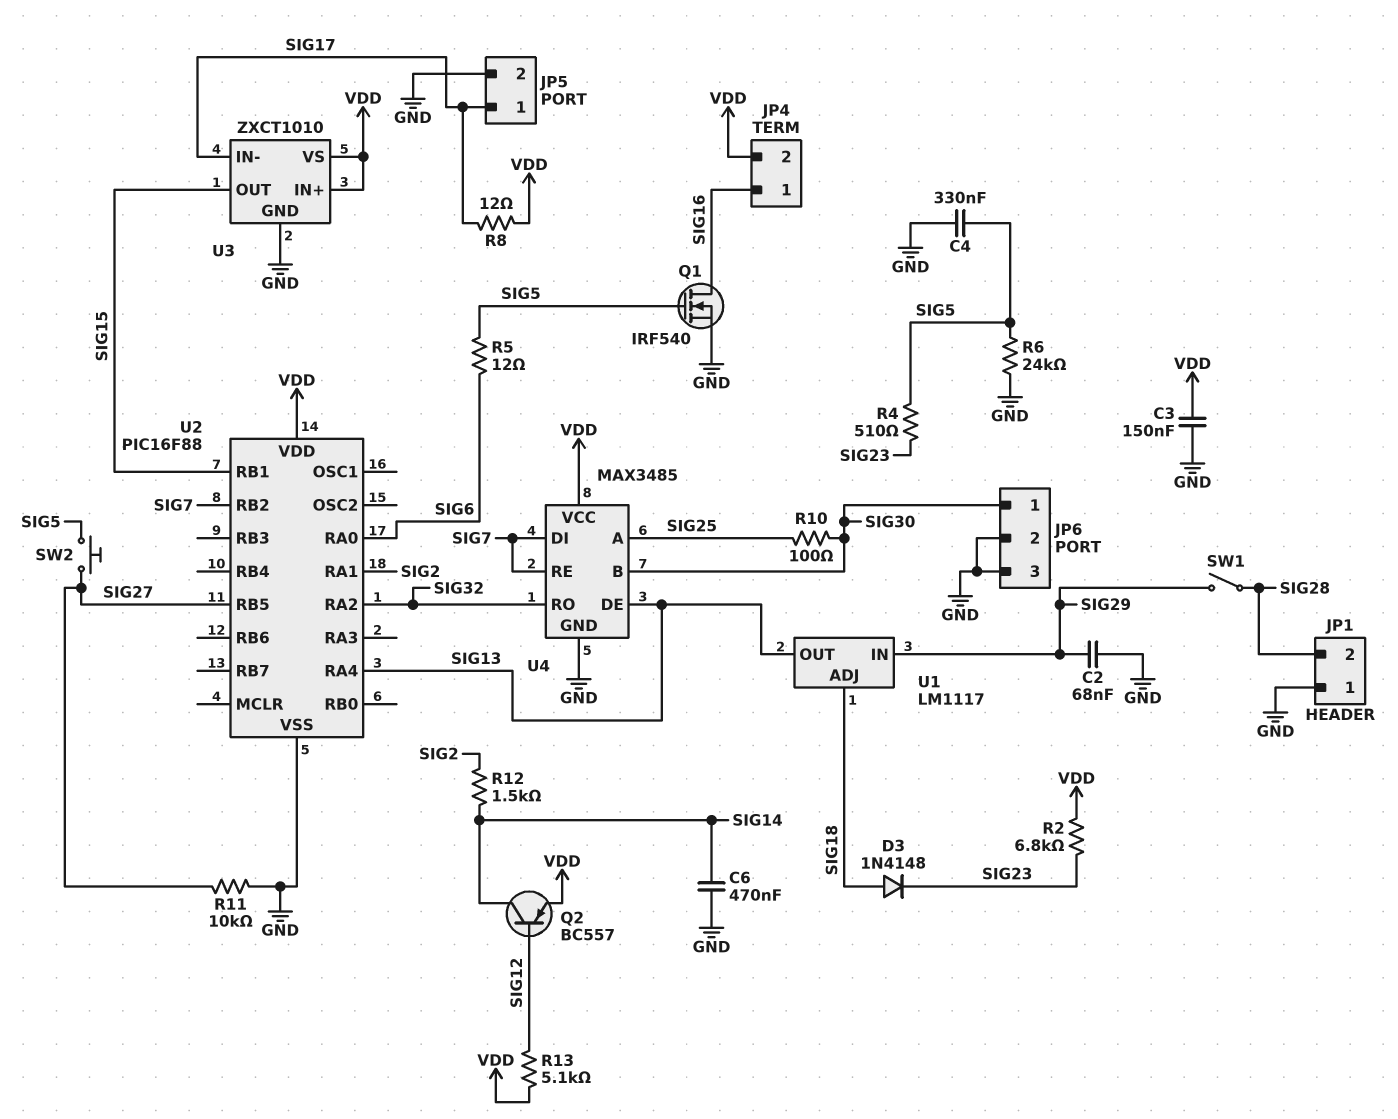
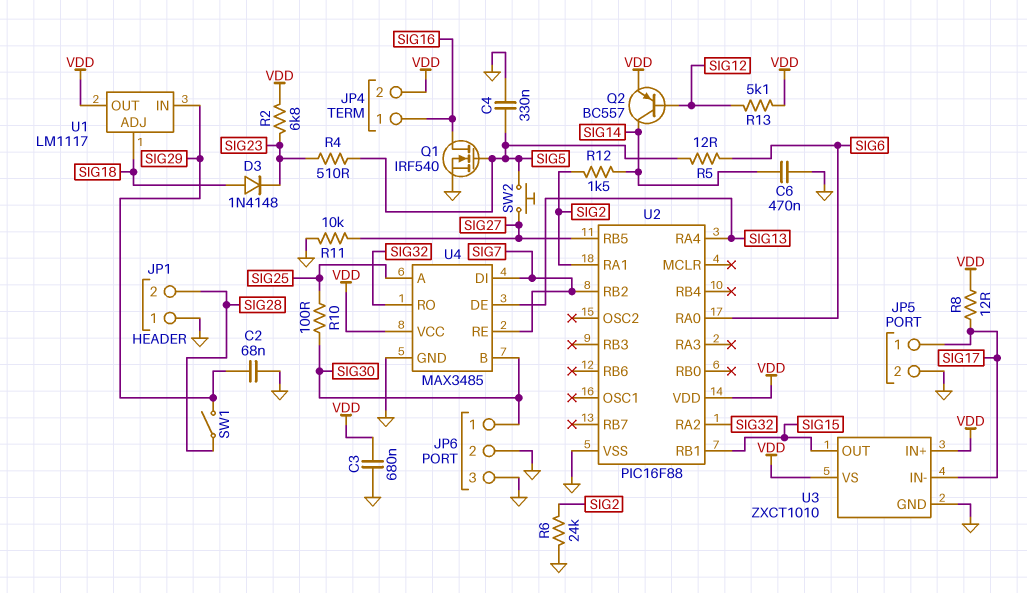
C3: 150nF (GND, VDD) -> 680nF (GND, VDD)
R6: 24k (GND, SIG5) -> 24k (GND, SIG2)
U1 pin OUT: SIG13 -> VDD

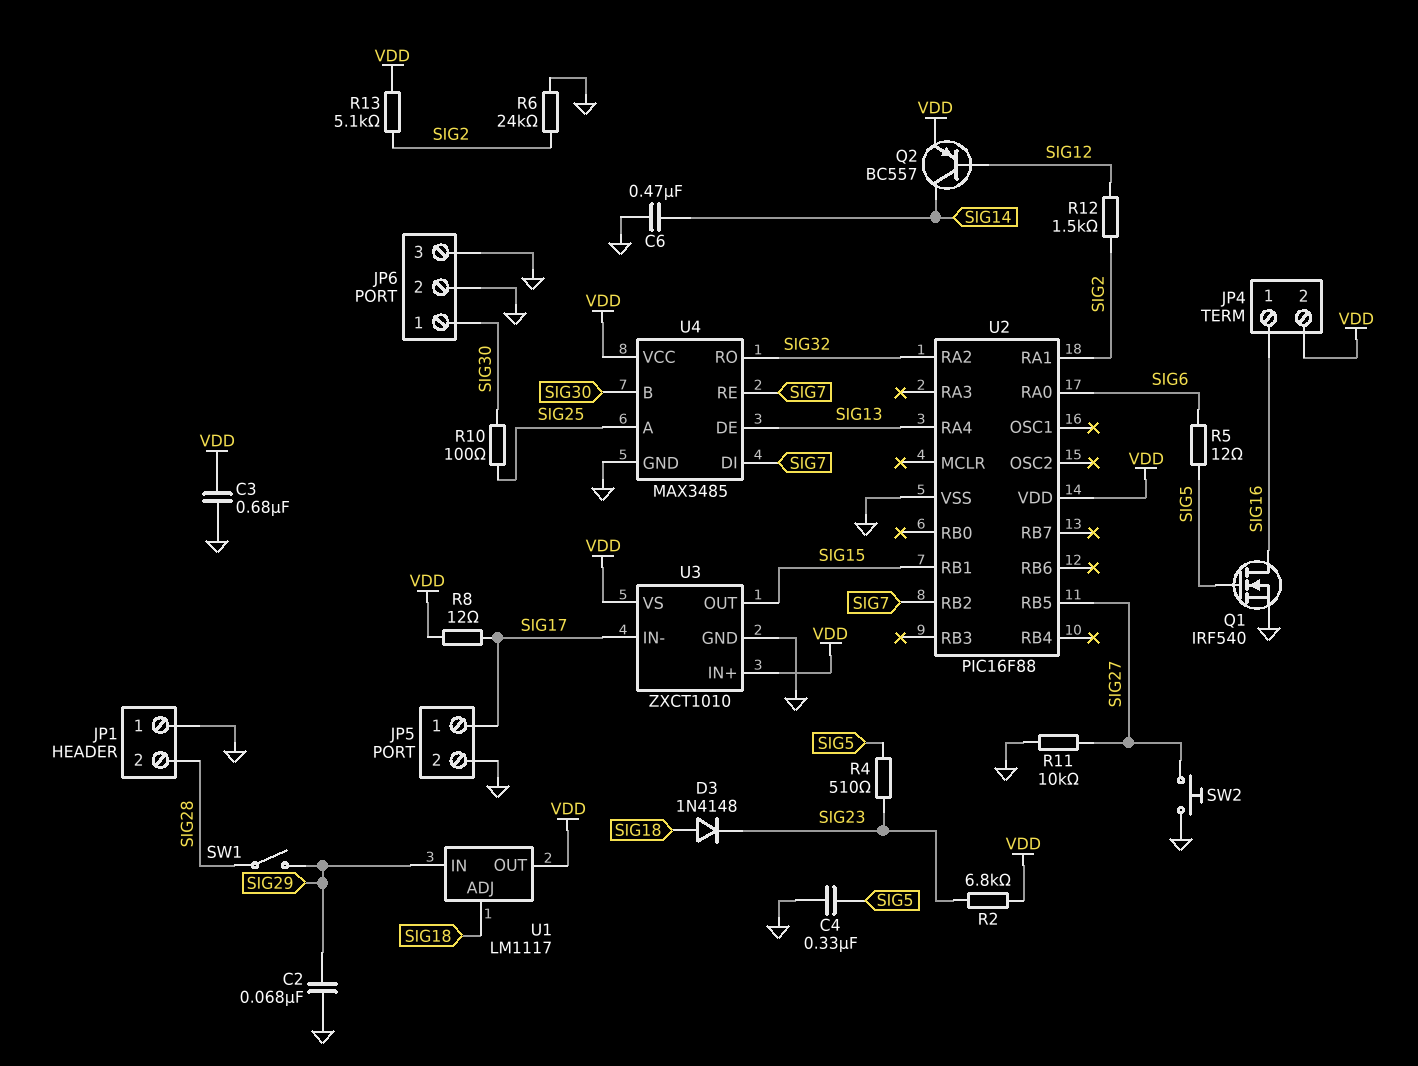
R12: 1.5k (SIG2, SIG14) -> 1.5k (SIG2, SIG12)
R13: 5.1k (SIG12, VDD) -> 5.1k (SIG2, VDD)
SW2: button (SIG5, SIG27) -> button (GND, SIG27)

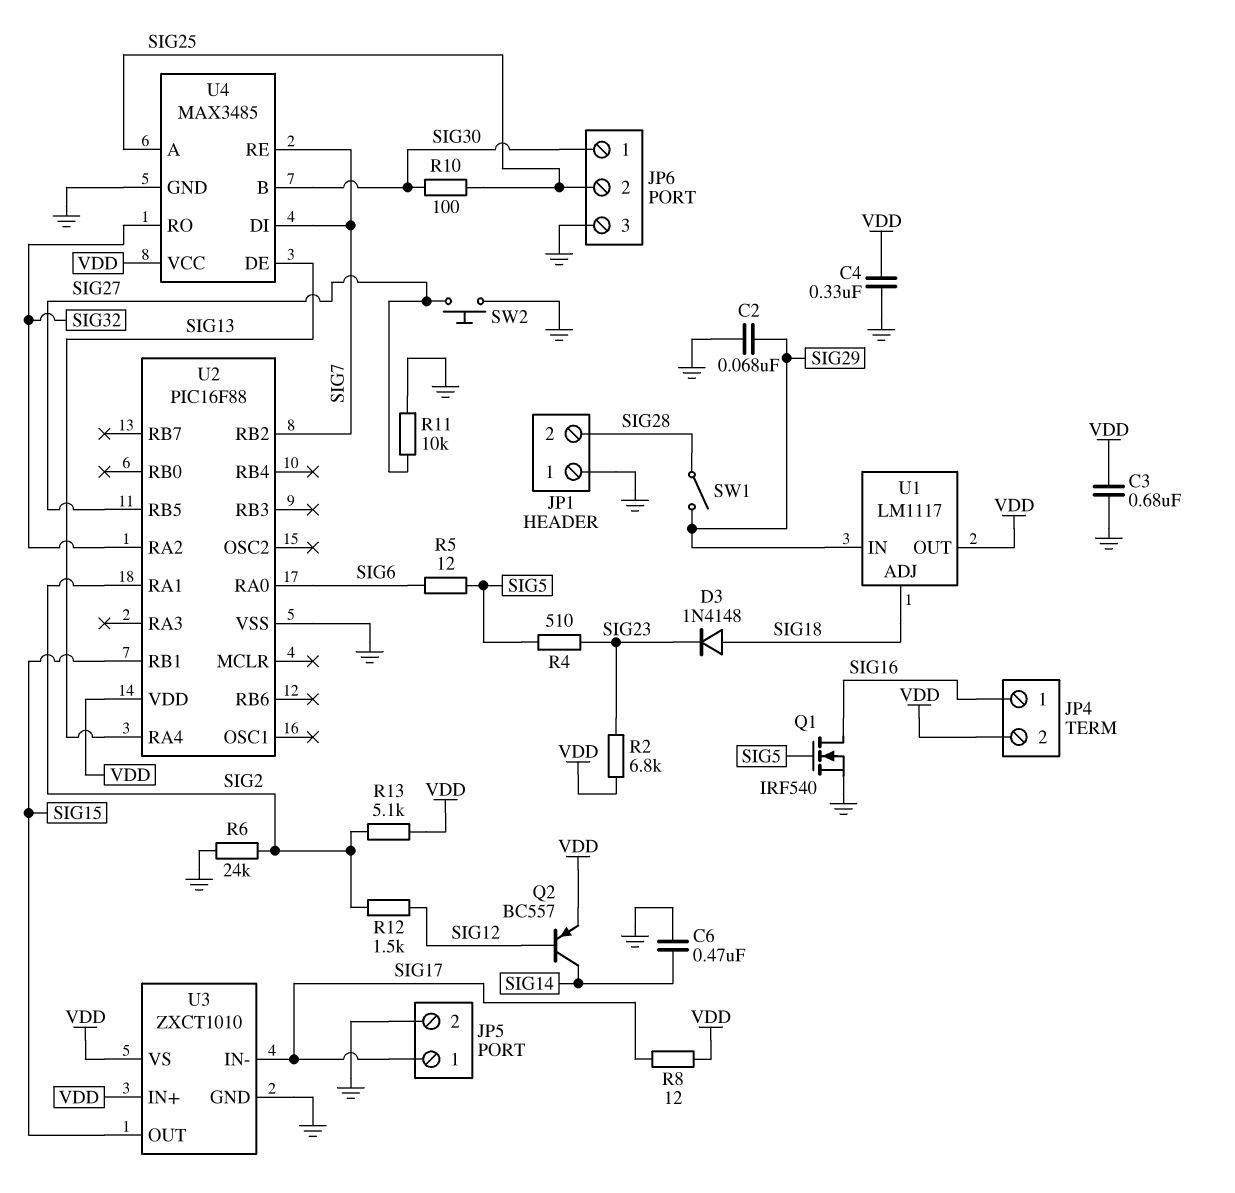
C4: 330nF (GND, SIG5) -> 330nF (GND, VDD)
JP6 pin 2: GND -> SIG25

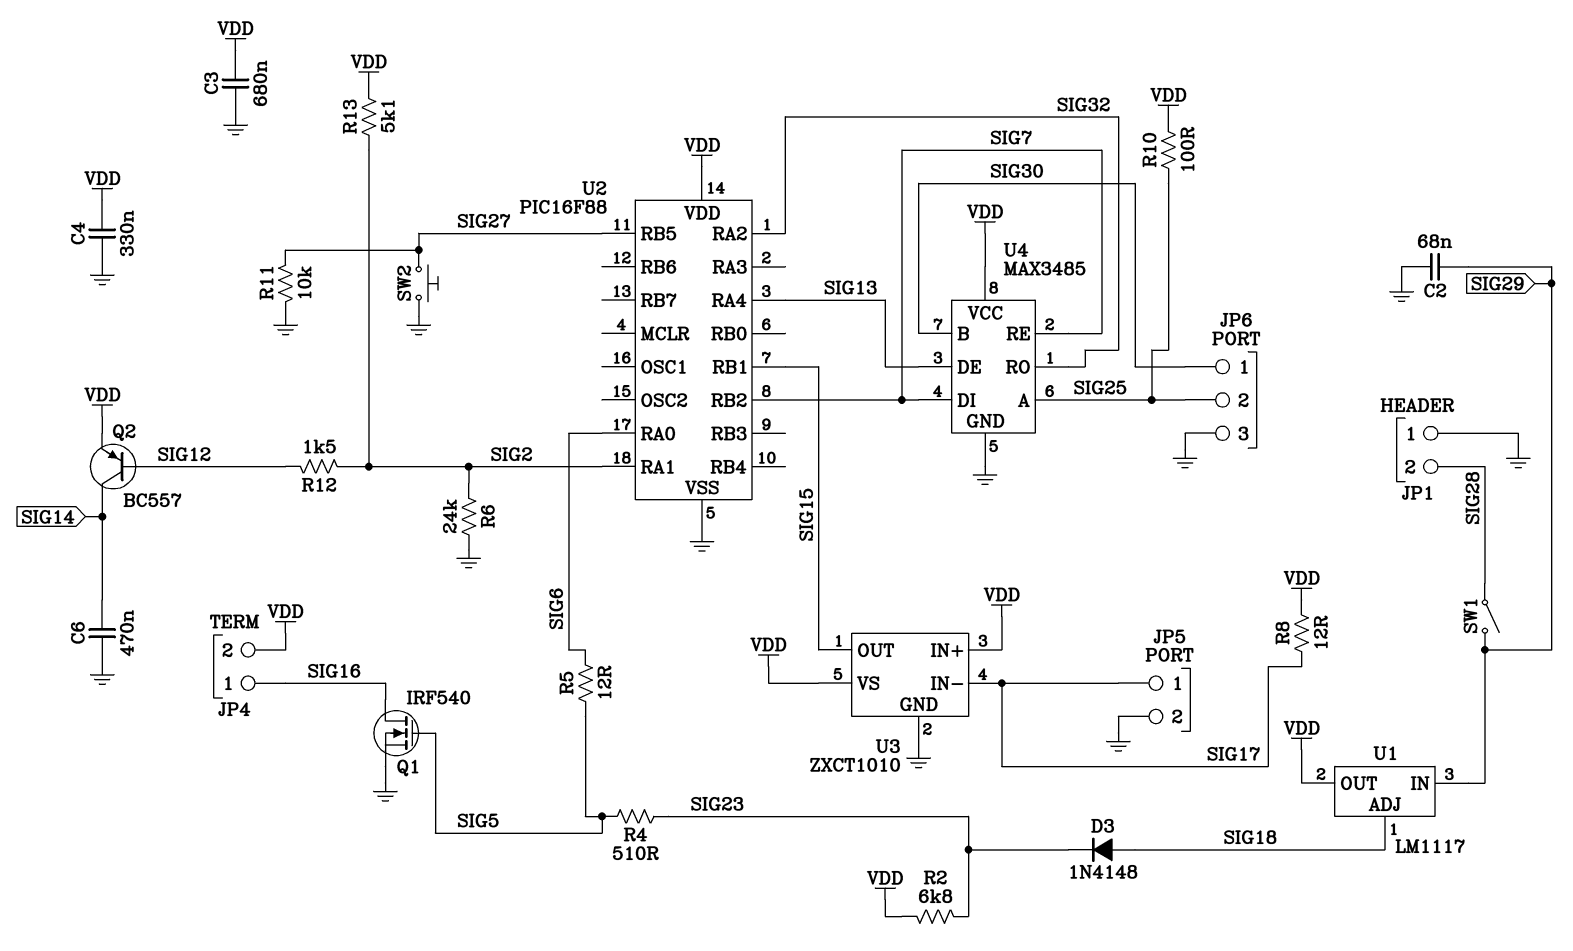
R10: 100 (SIG25, SIG30) -> 100 (SIG25, VDD)

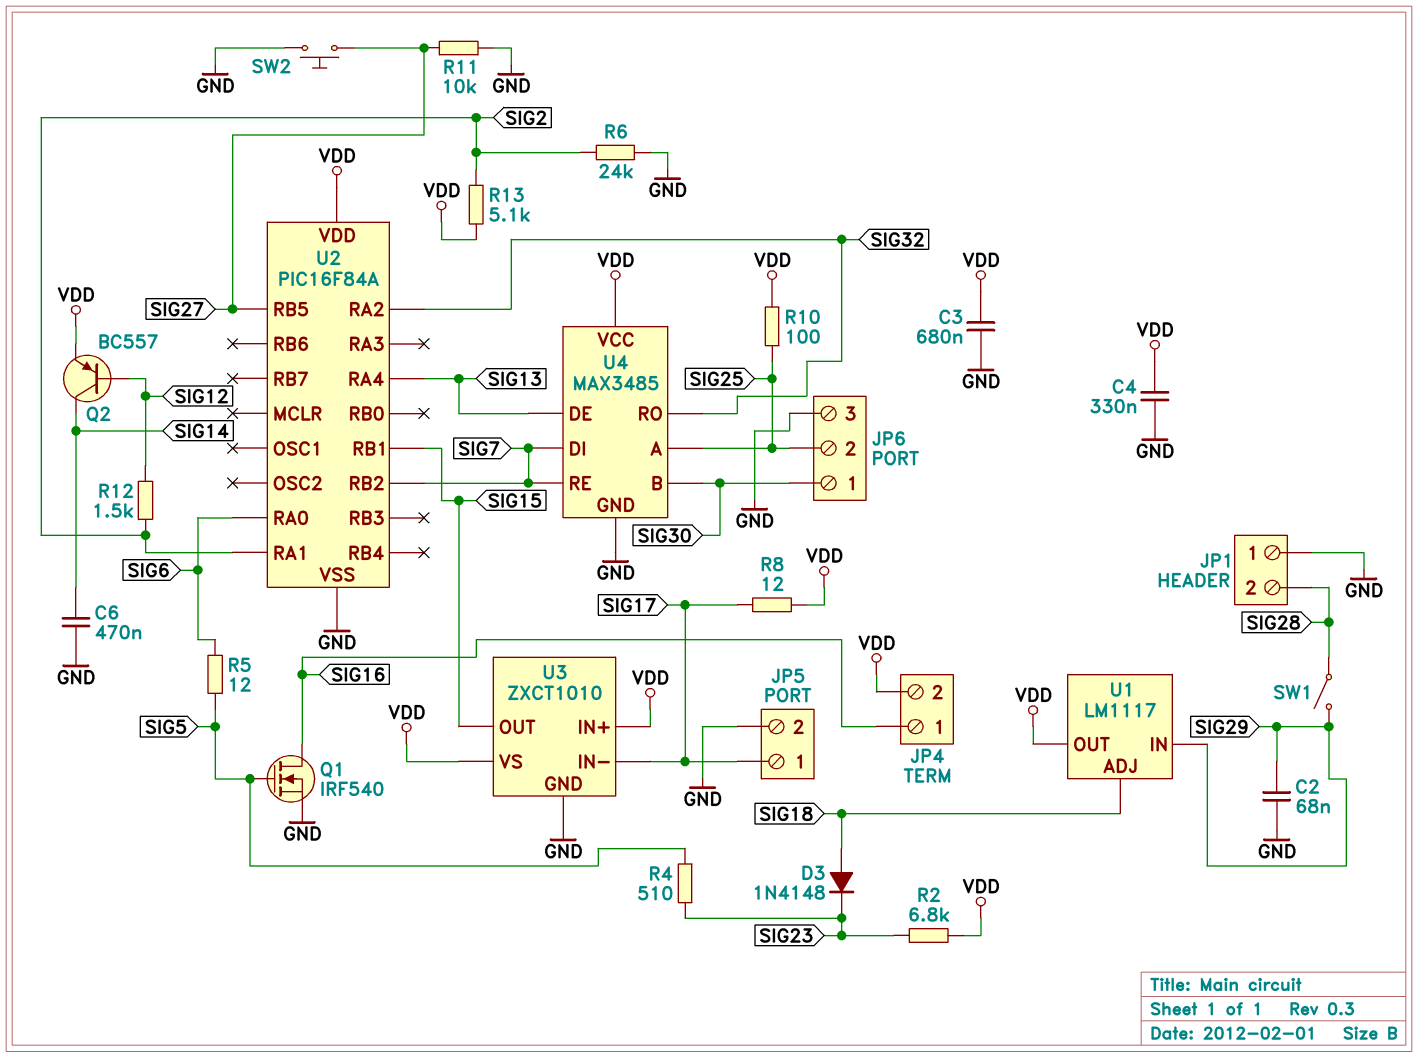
U2: PIC16F88 -> PIC16F84A

